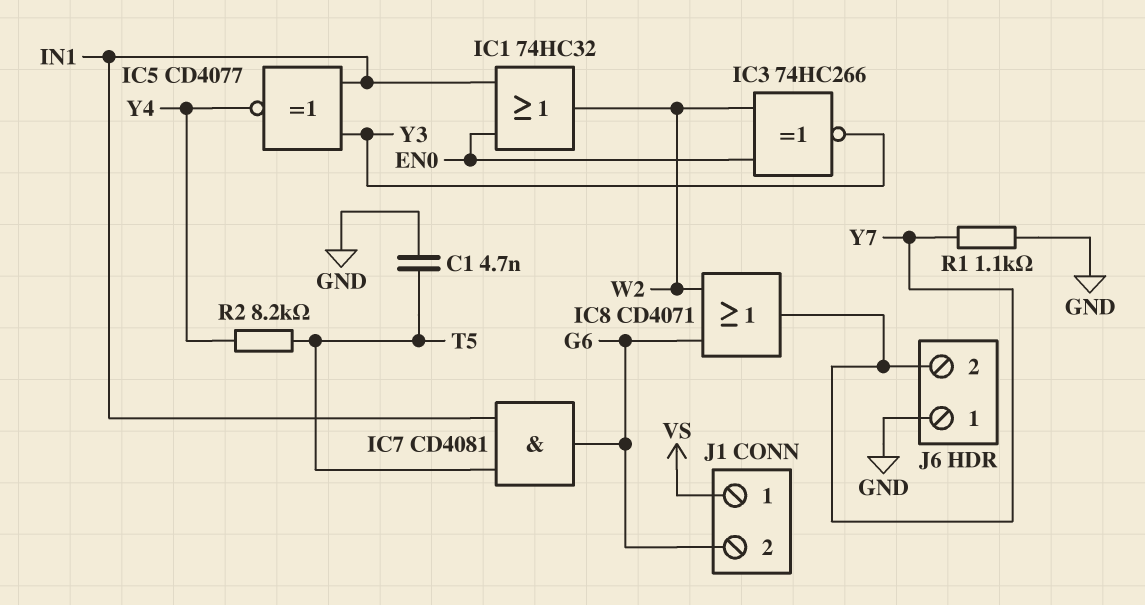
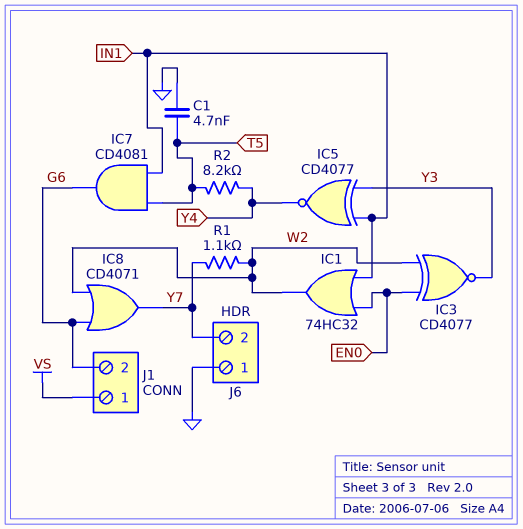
IC3: XNOR 74HC266 (in EN0, in W2, out Y3) -> XNOR CD4077 (in EN0, in W2, out Y3)
R1: 1.1k (GND, Y7) -> 1.1k (W2, Y7)

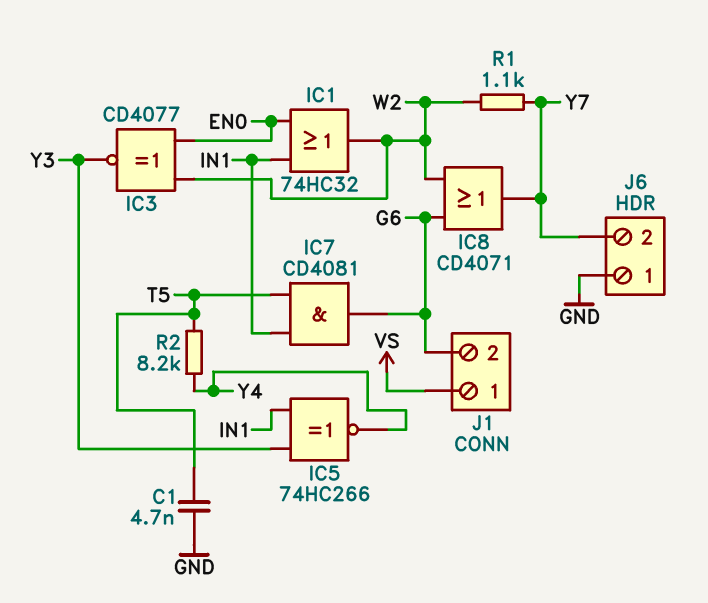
IC5: XNOR CD4077 (in IN1, in Y3, out Y4) -> XNOR 74HC266 (in IN1, in Y3, out Y4)

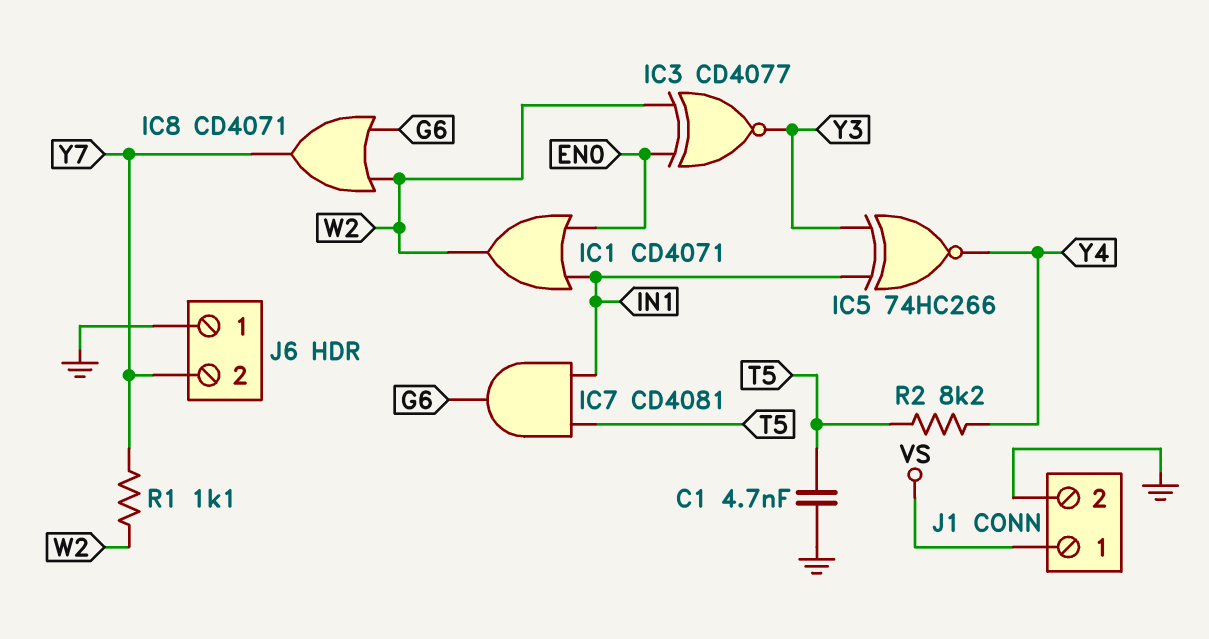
IC1: OR 74HC32 (in EN0, in IN1, out W2) -> OR CD4071 (in EN0, in IN1, out W2)
J1 pin 2: G6 -> GND

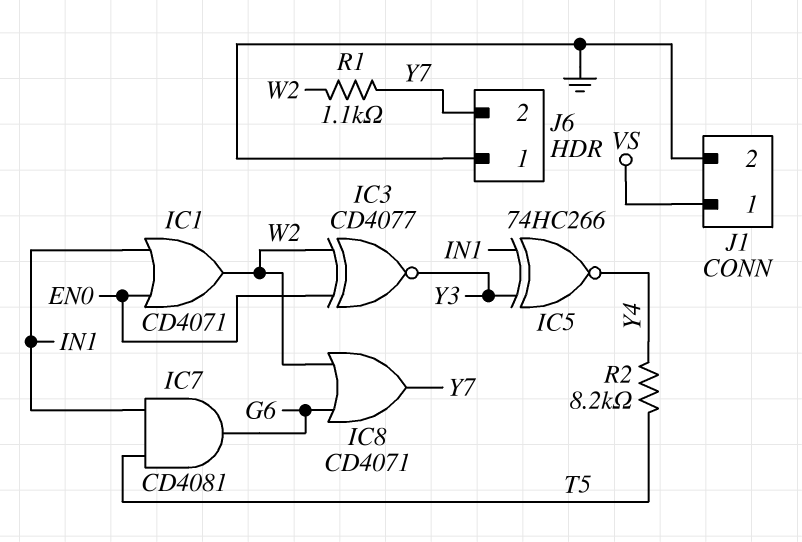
C1: 4.7nF (GND, T5) -> none

